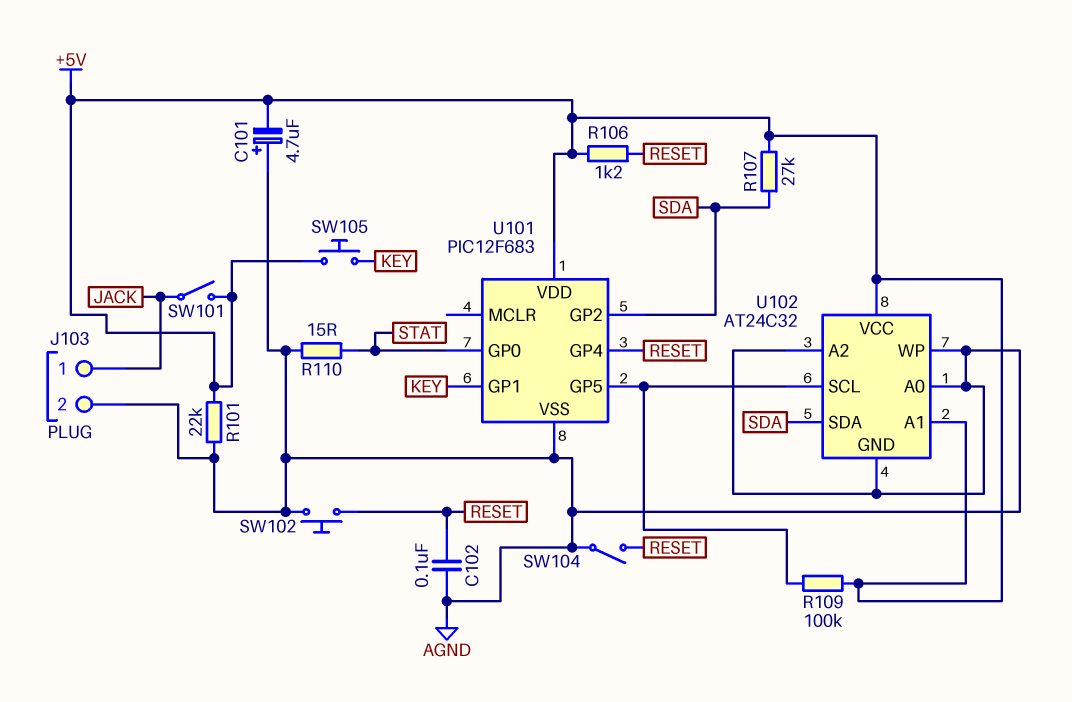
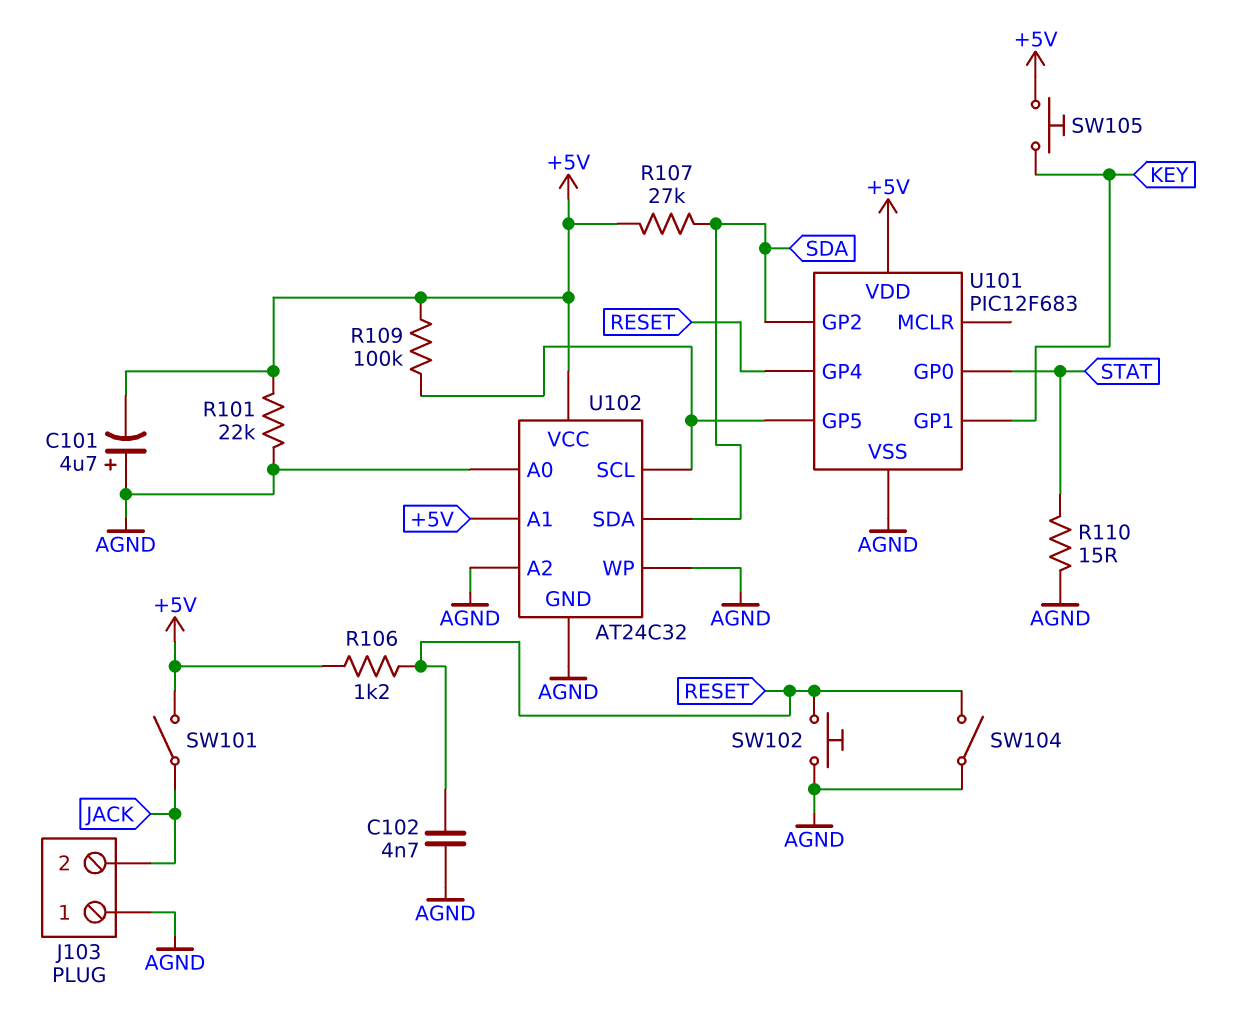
C102: 100nF (AGND, RESET) -> 4.7nF (AGND, RESET)
J103 pin 1: JACK -> AGND
J103 pin 2: AGND -> JACK

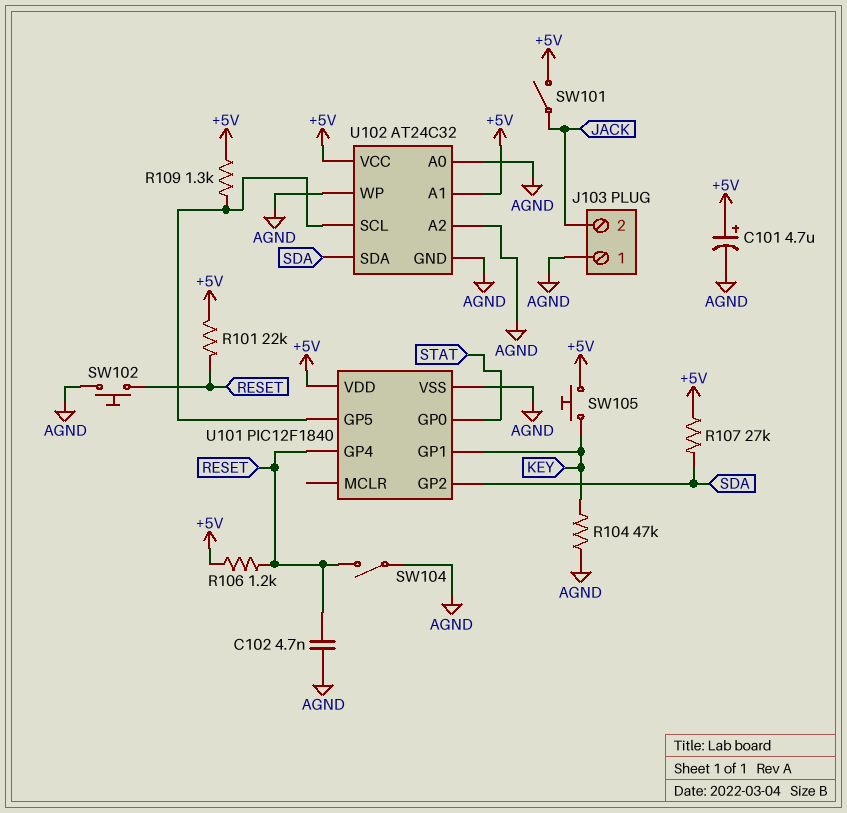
C101: 4.7uF (plus AGND, minus +5V) -> 4.7uF (plus +5V, minus AGND)
R101: 22k (+5V, AGND) -> 22k (+5V, RESET)
R104: none -> 47k (AGND, KEY)
R109: 100k (+5V, U101/GP5) -> 1.3k (+5V, U101/GP5)
R110: 15 (AGND, STAT) -> none
U101: PIC12F683 -> PIC12F1840

